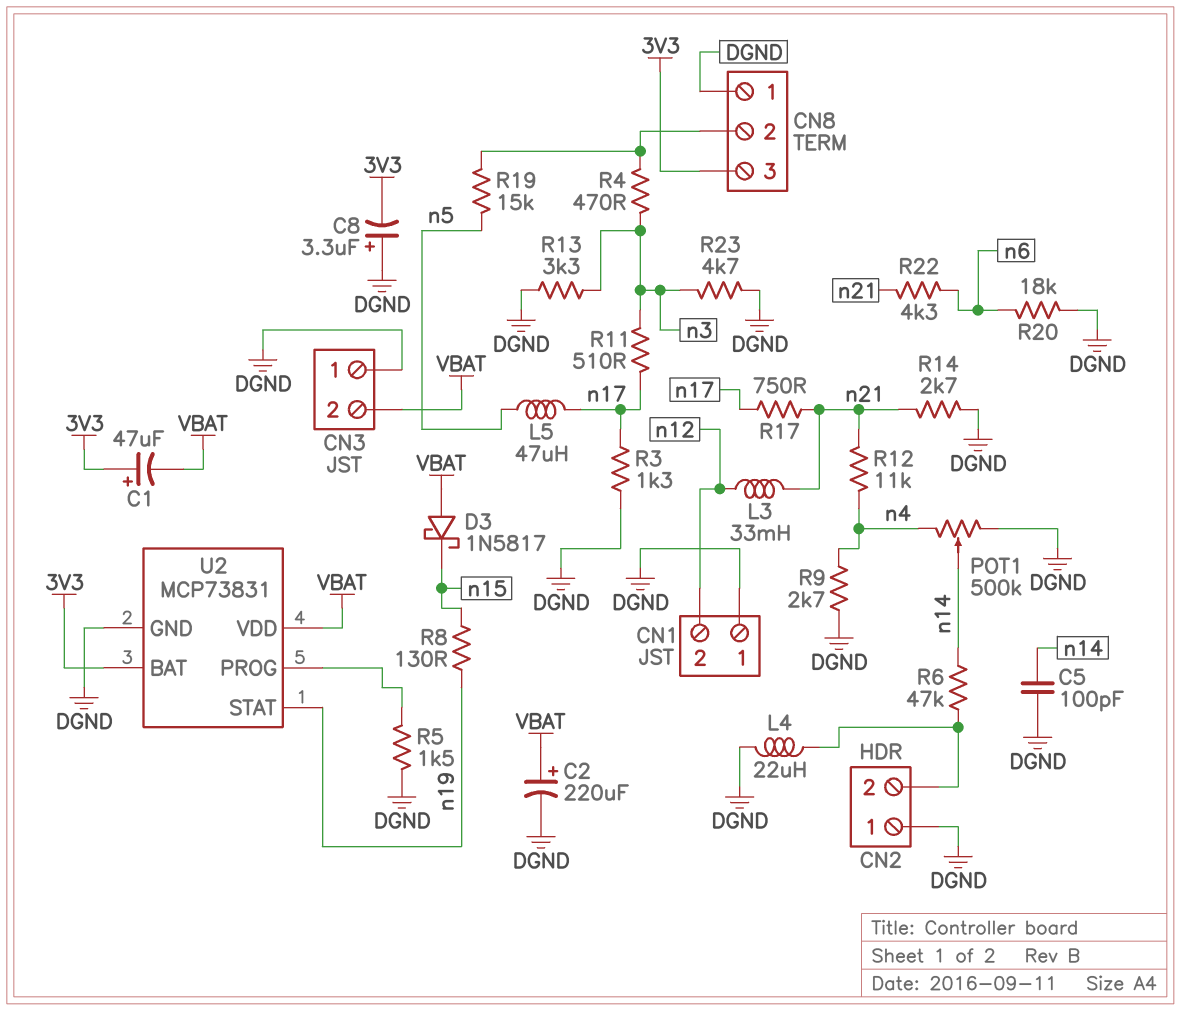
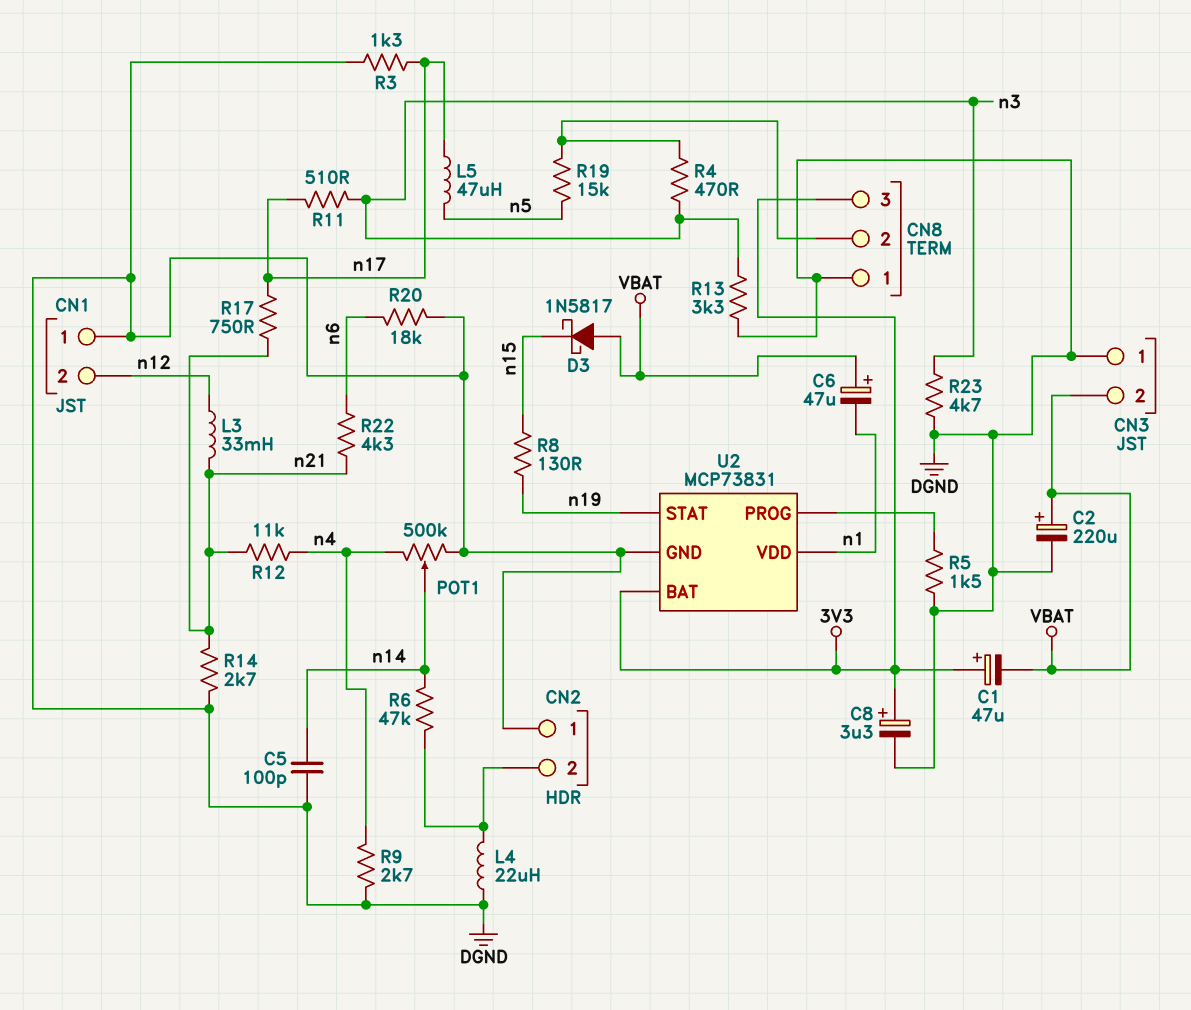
C6: none -> 47uF (plus VBAT, minus n1)
C8: 3.3uF (plus DGND, minus 3V3) -> 3.3uF (plus 3V3, minus DGND)
U2 pin VDD: VBAT -> n1

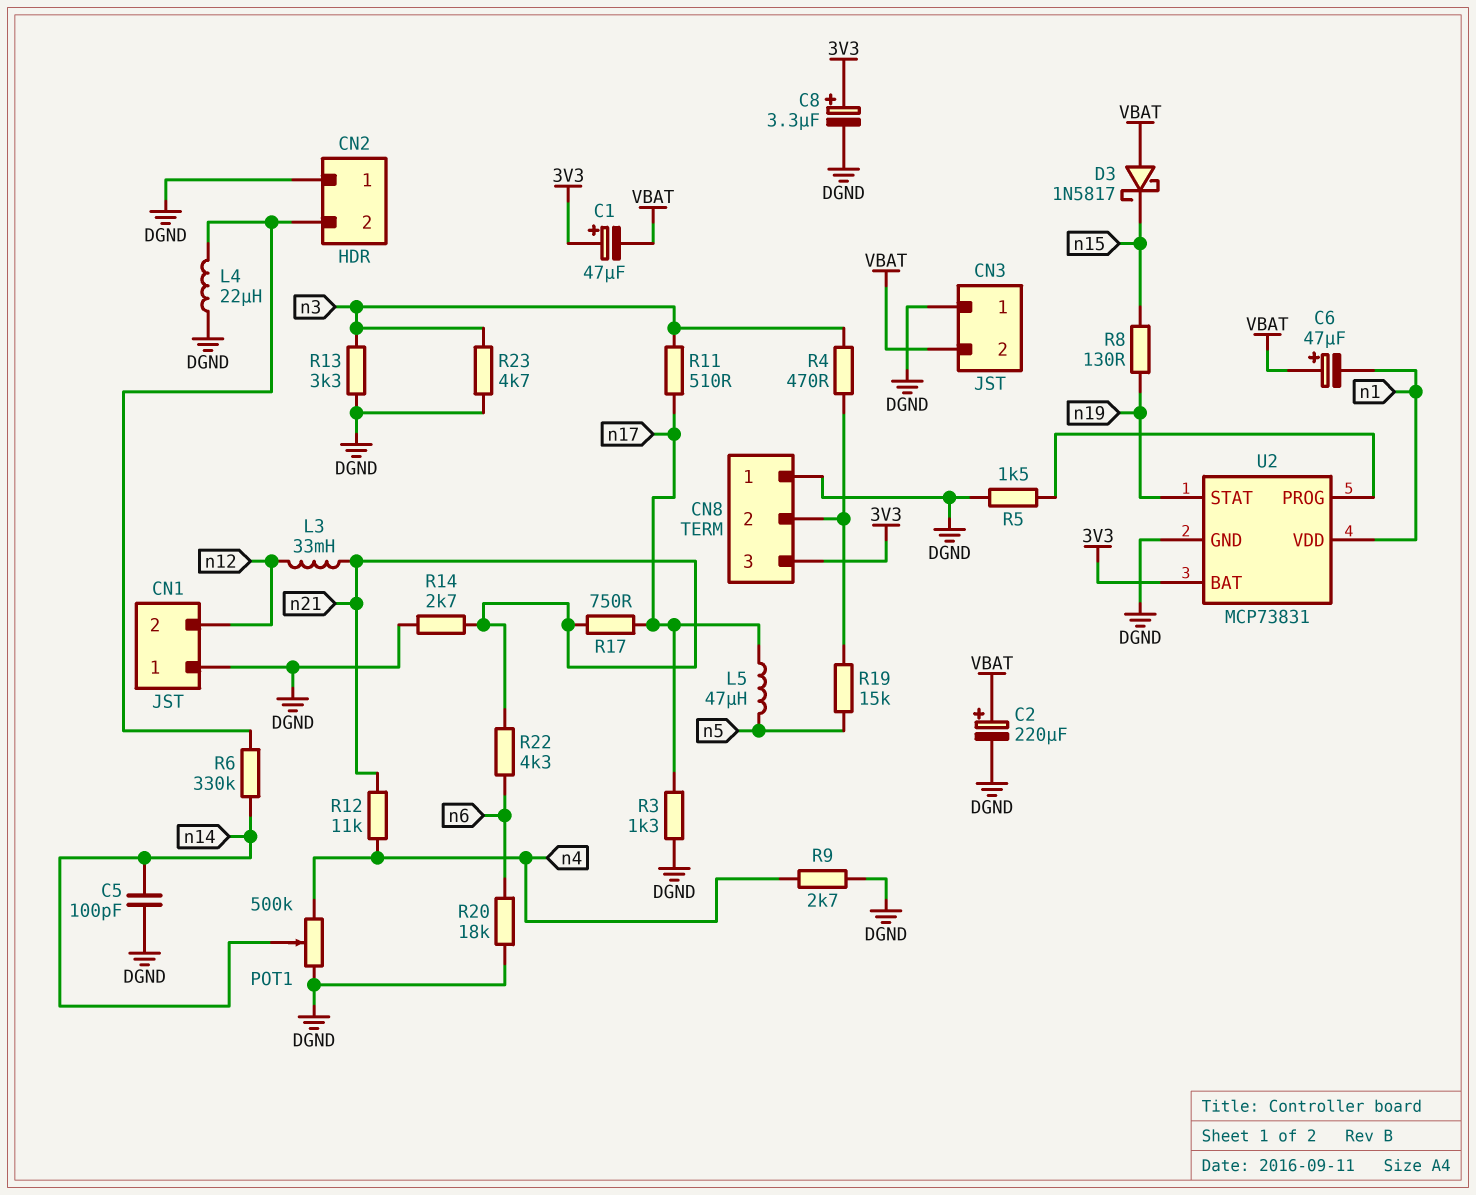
R6: 47k (CN2/2, n14) -> 330k (CN2/2, n14)

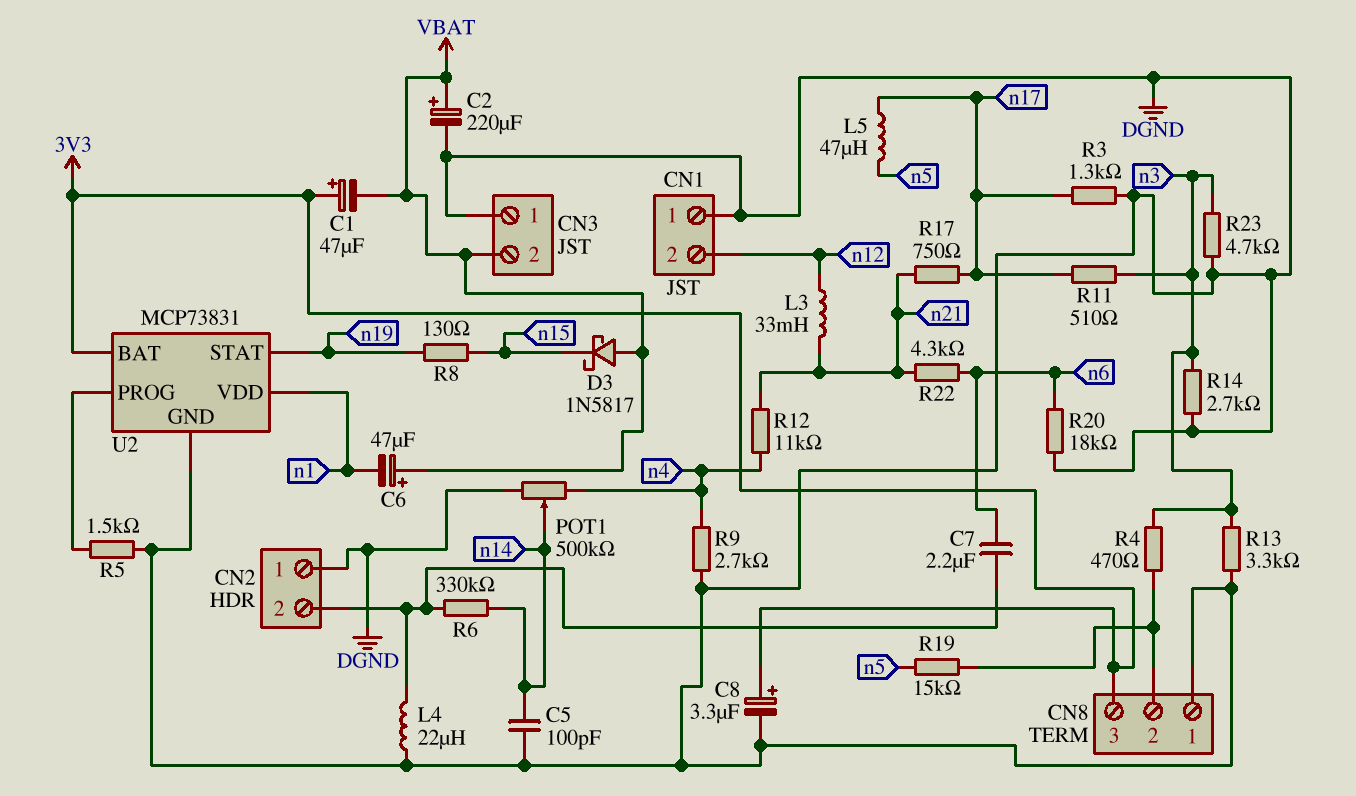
C7: none -> 2.2uF (CN2/2, n6)
R14: 2.7k (DGND, n21) -> 2.7k (DGND, n3)

